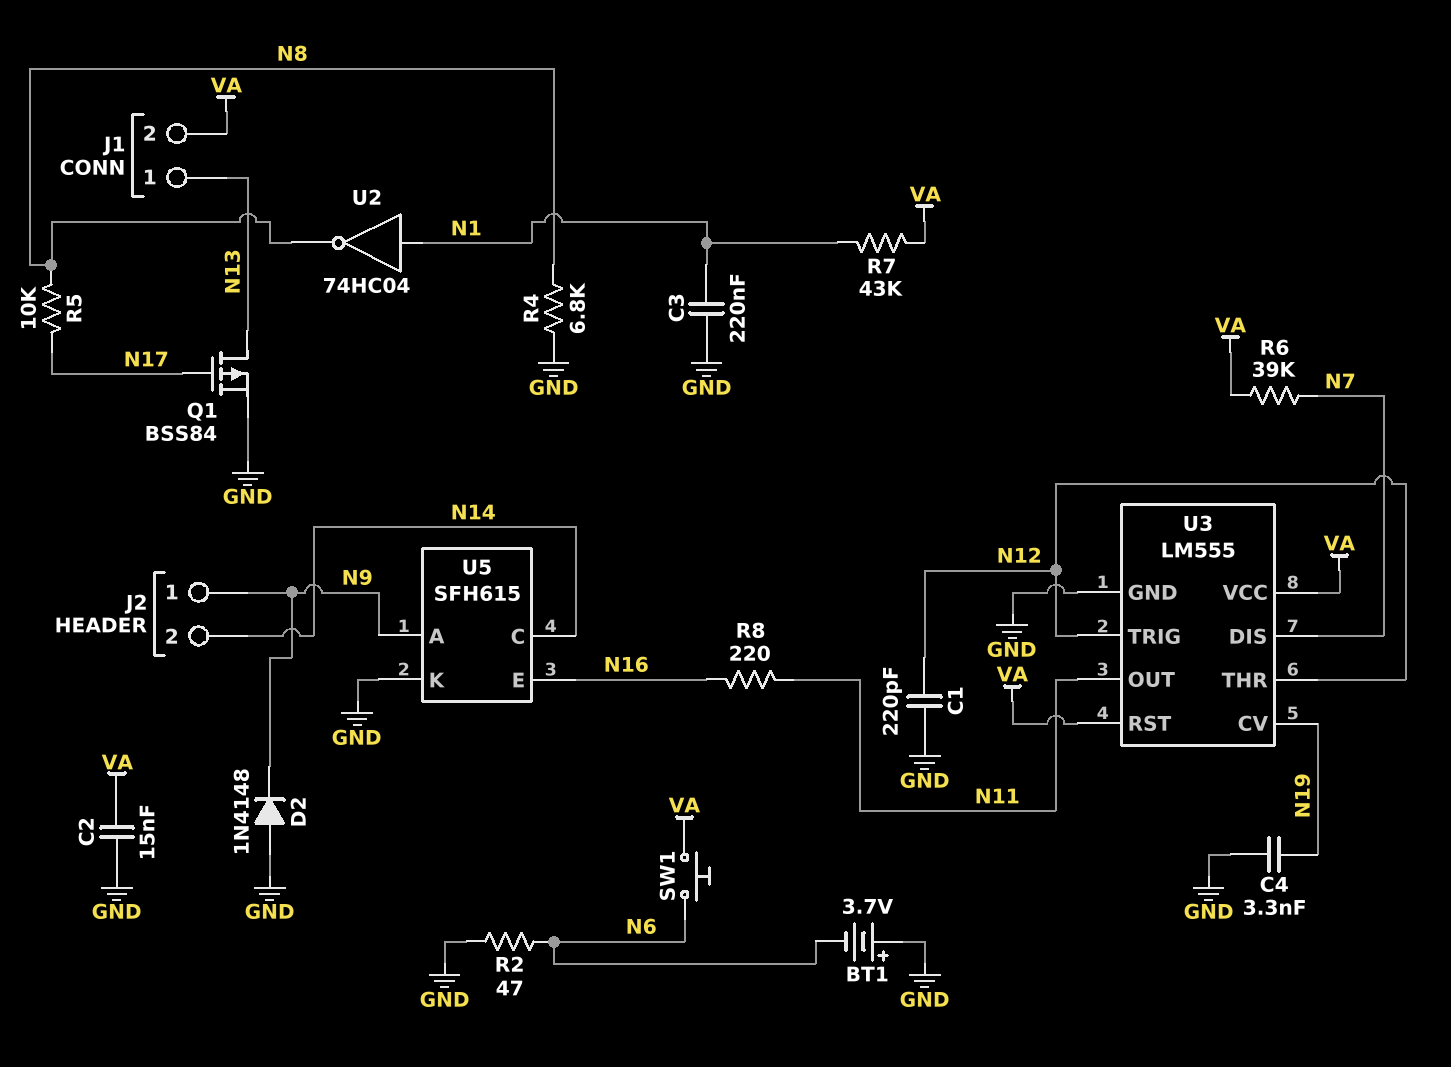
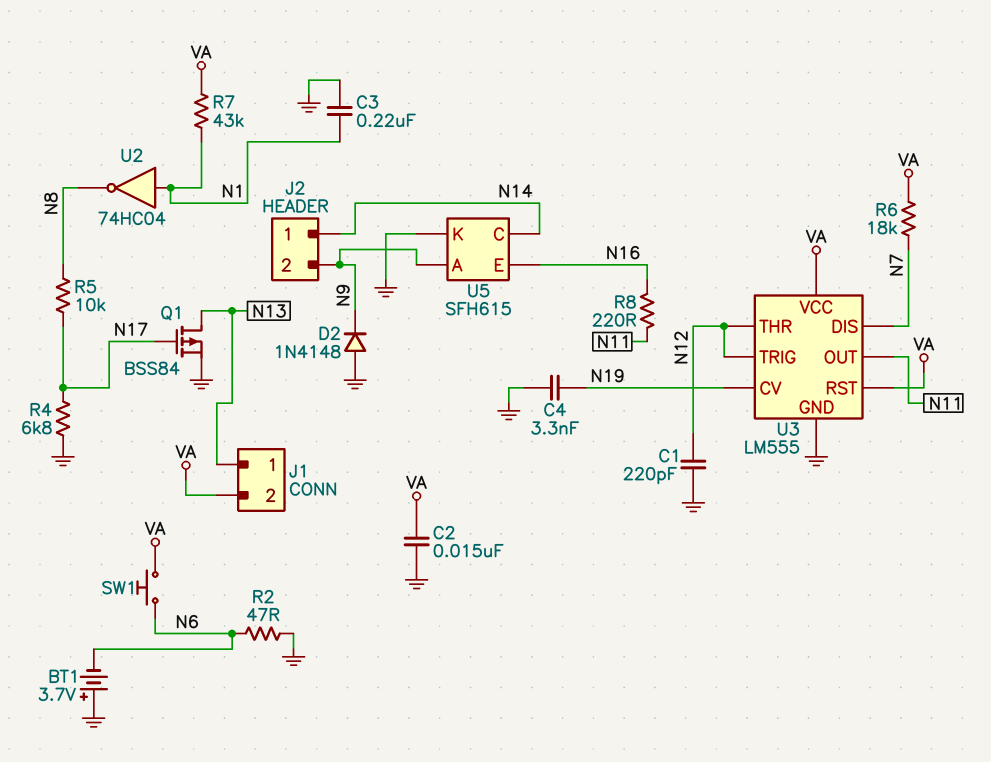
J2 pin 1: N9 -> N14
J2 pin 2: N14 -> N9
R4: 6.8k (GND, N8) -> 6.8k (GND, N17)
R6: 39k (N7, VA) -> 18k (N7, VA)

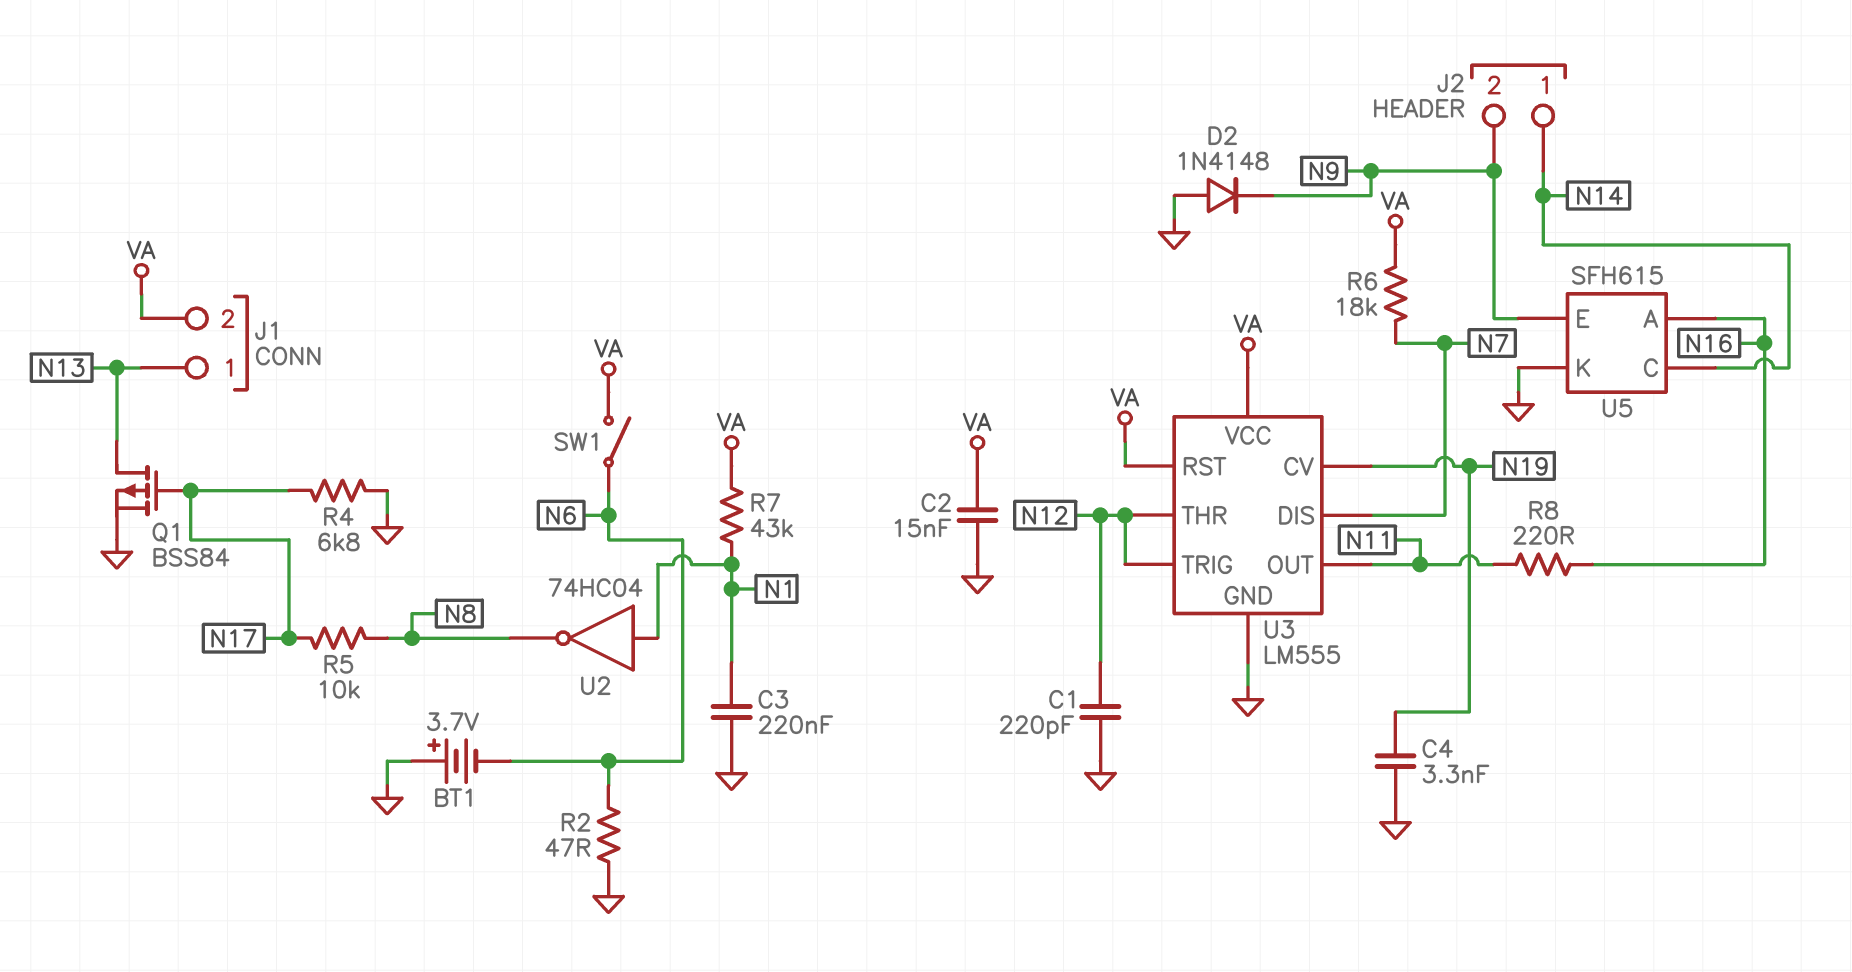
SW1: button (N6, VA) -> switch (N6, VA)
U5 pin A: N9 -> N16
U5 pin E: N16 -> N9

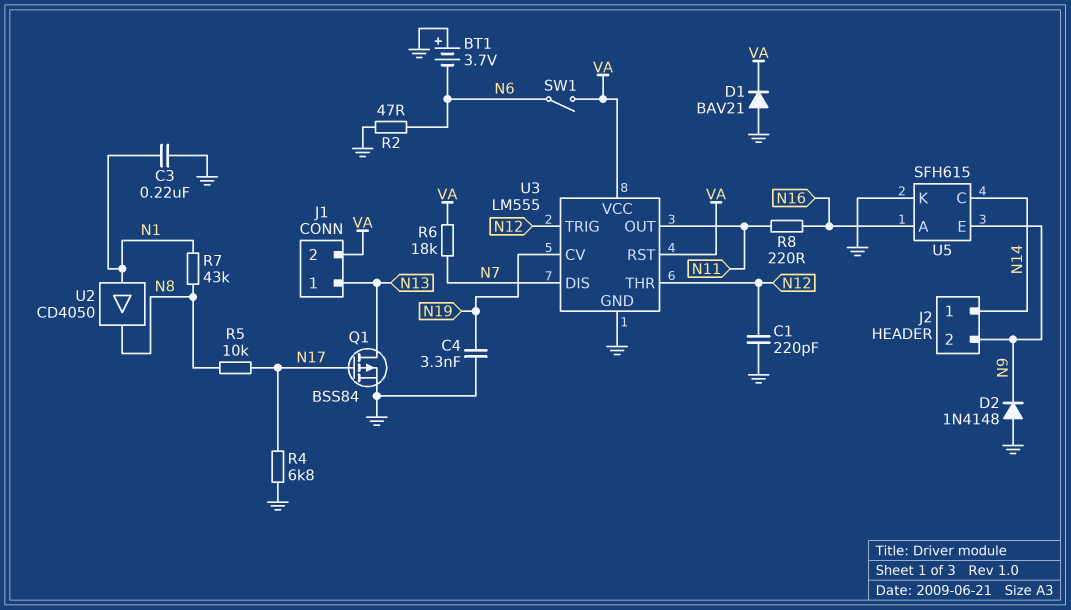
C2: 15nF (GND, VA) -> none
D1: none -> diode BAV21 (A GND, K VA)
R7: 43k (N1, VA) -> 43k (N1, N8)
U2: NOT 74HC04 (in N1, out N8) -> buffer CD4050 (in N1, out N8)

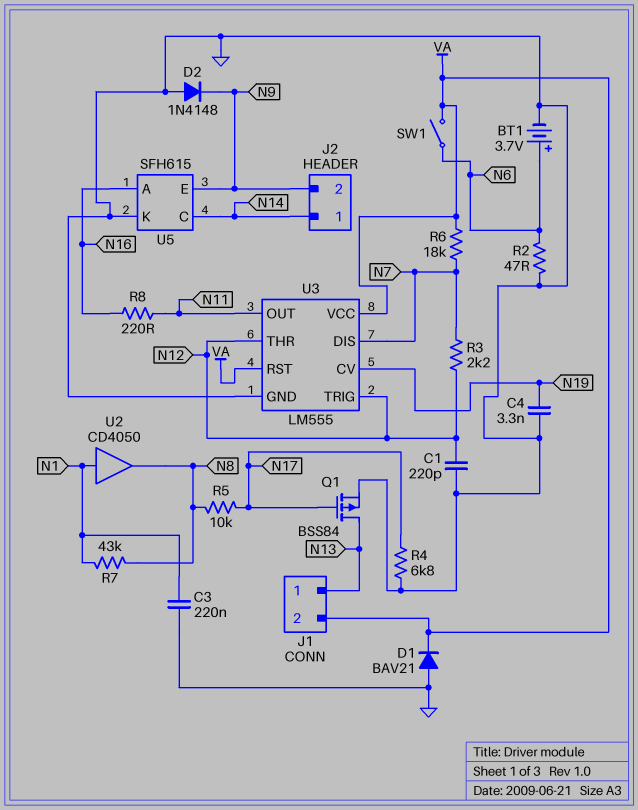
BT1: 3.7V (plus GND, minus N6) -> 3.7V (plus N6, minus GND)
R3: none -> 2.2k (N7, N12)

